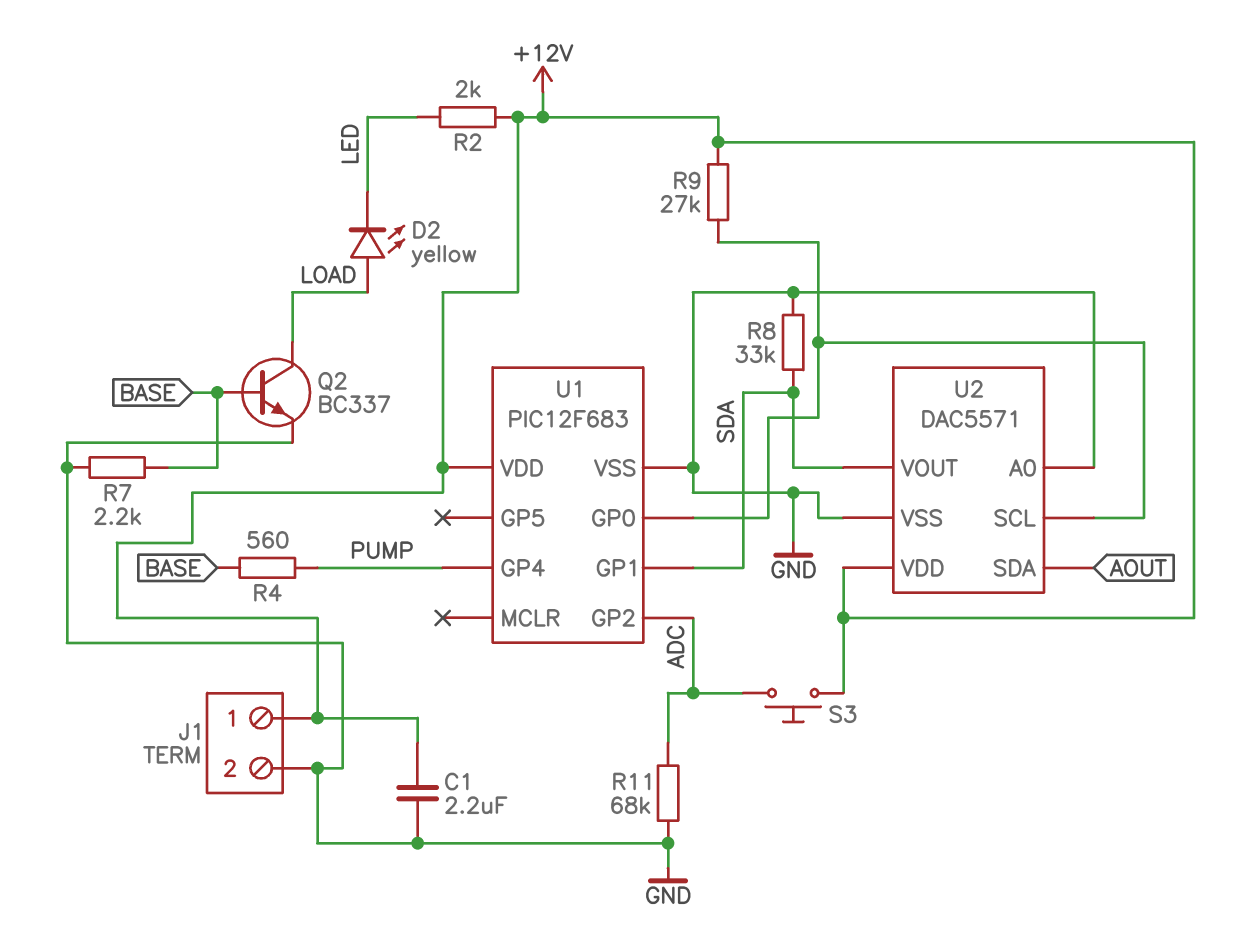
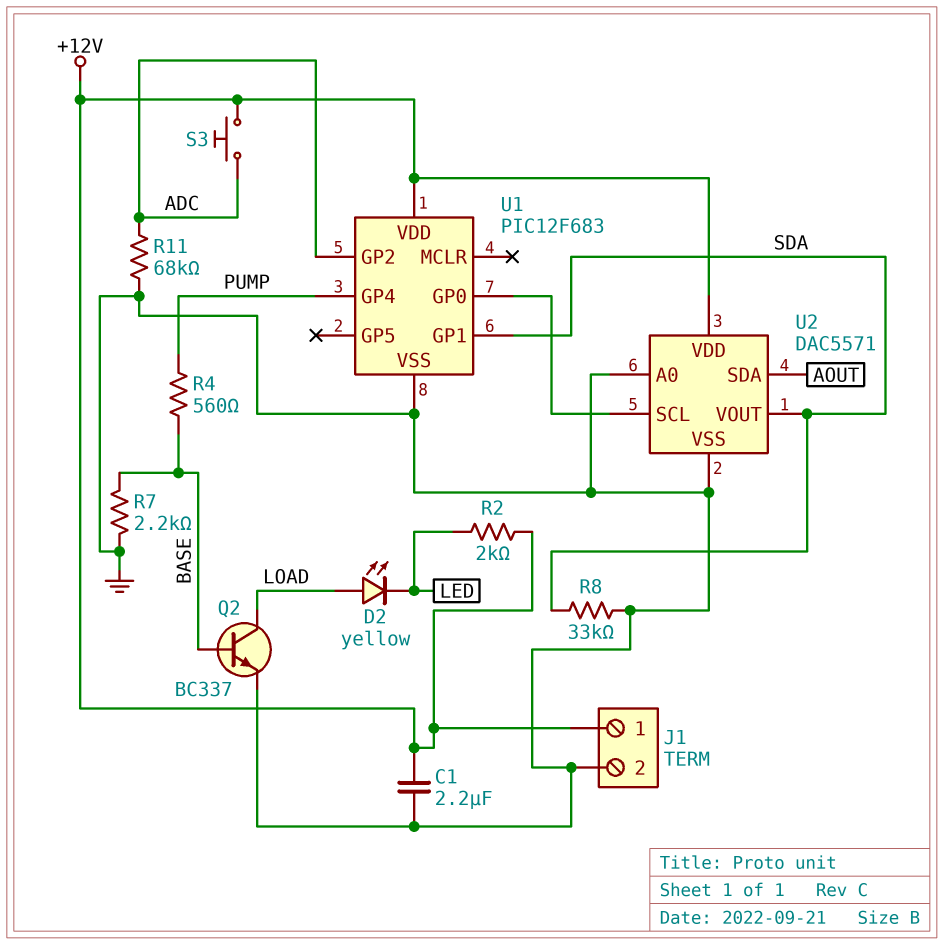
R9: 27k (+12V, U1/GP0) -> none

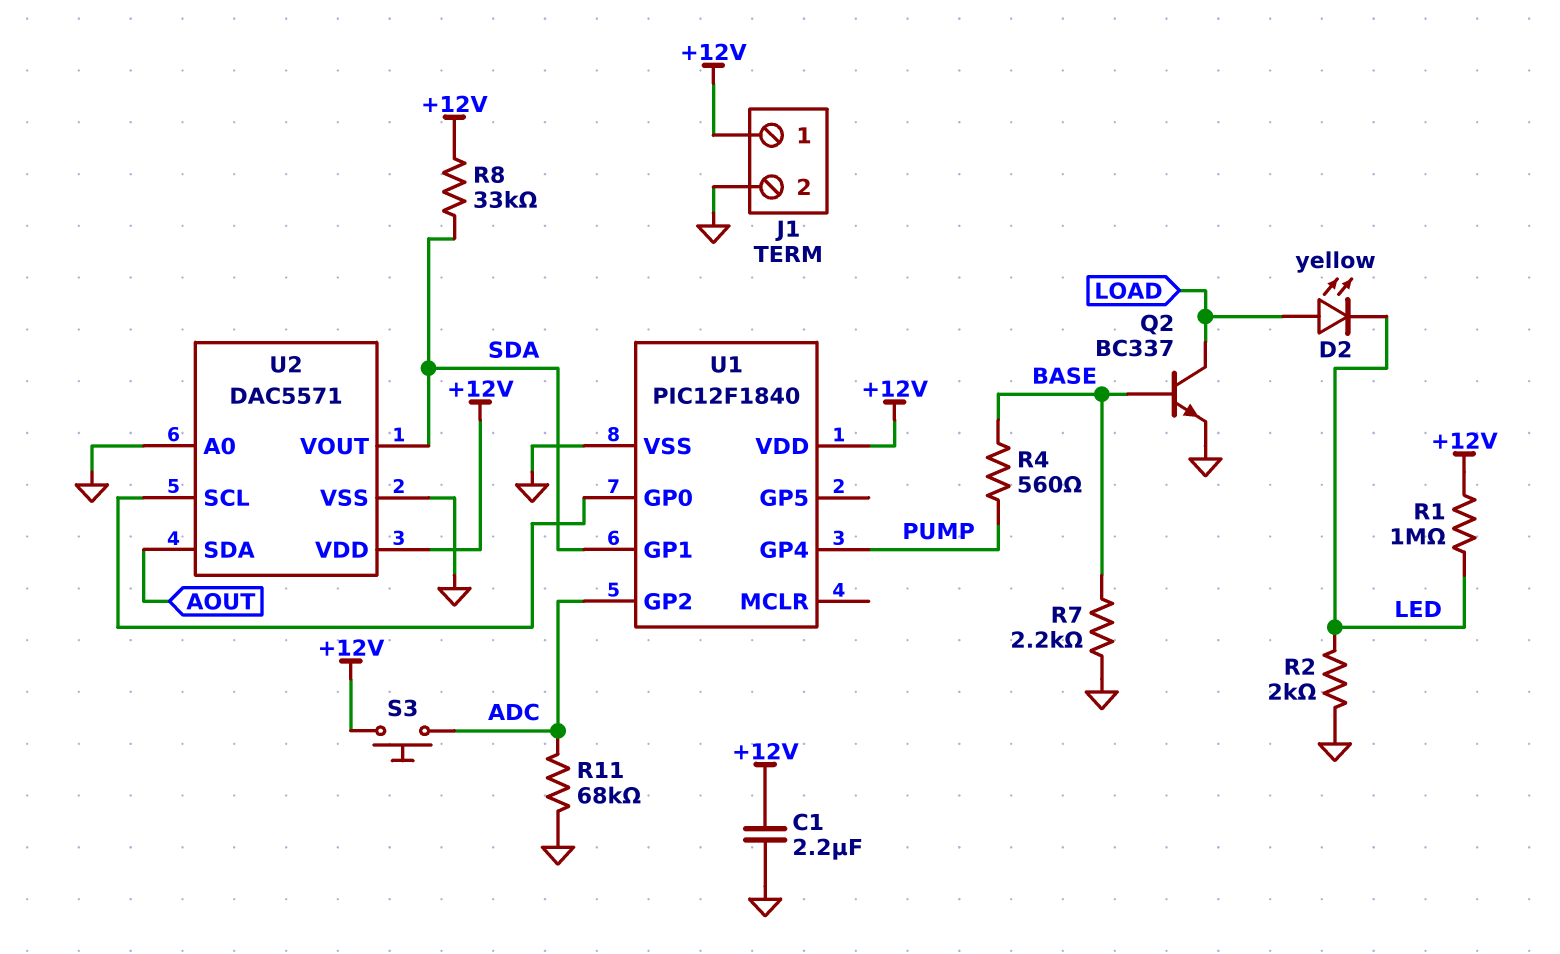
R1: none -> 1M (+12V, LED)
R2: 2k (+12V, LED) -> 2k (GND, LED)
R8: 33k (GND, SDA) -> 33k (+12V, SDA)
U1: PIC12F683 -> PIC12F1840

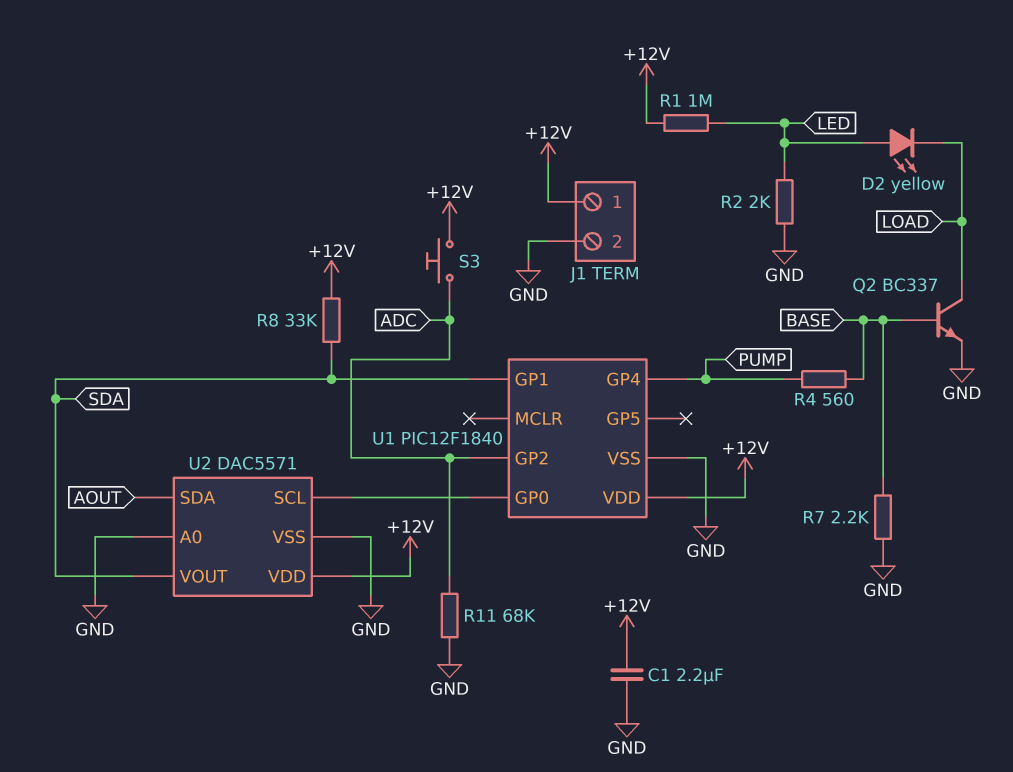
D2: LED yellow (A LOAD, K LED) -> LED yellow (A LED, K LOAD)

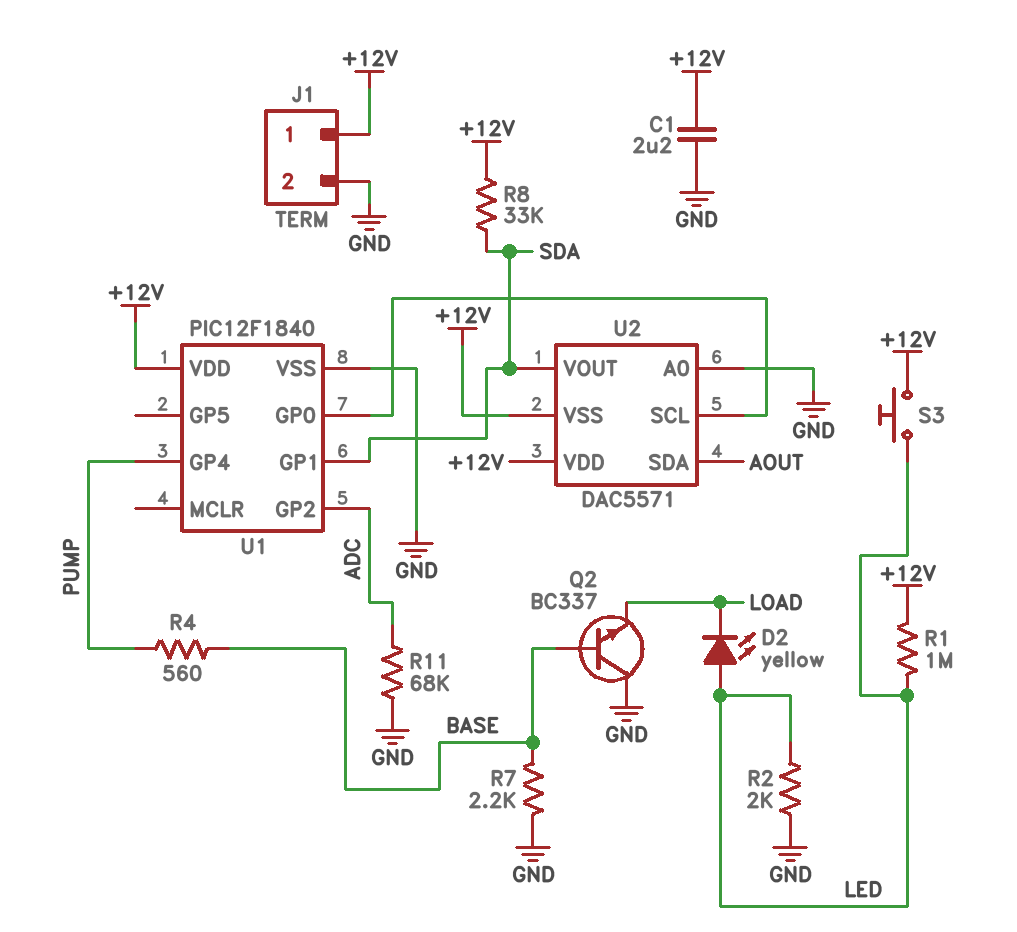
Q2: NPN BC337 (B BASE, C LOAD, E GND) -> NPN BC337 (B BASE, C GND, E LOAD)
S3: button (+12V, ADC) -> button (+12V, LED)
U2 pin VSS: GND -> +12V

